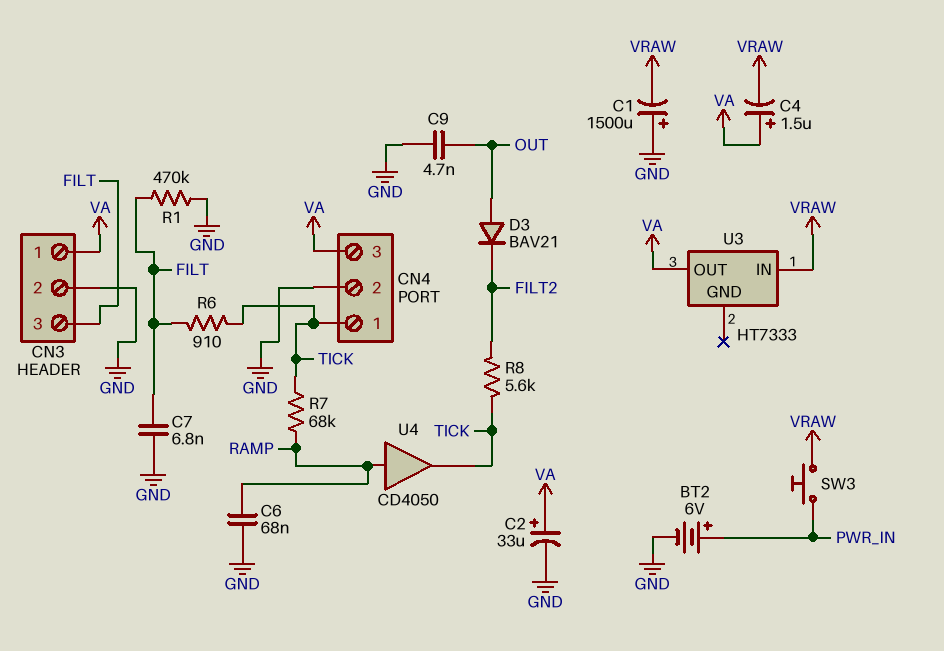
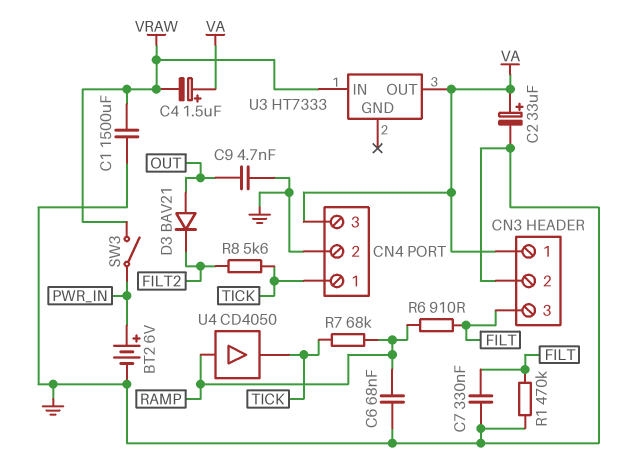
C1: 1500uF (plus GND, minus VRAW) -> 1500uF (GND, VRAW)
C7: 6.8nF (FILT, GND) -> 330nF (FILT, GND)
R6: 910 (FILT, TICK) -> 910 (FILT, RAMP)
SW3: button (PWR_IN, VRAW) -> switch (PWR_IN, VRAW)

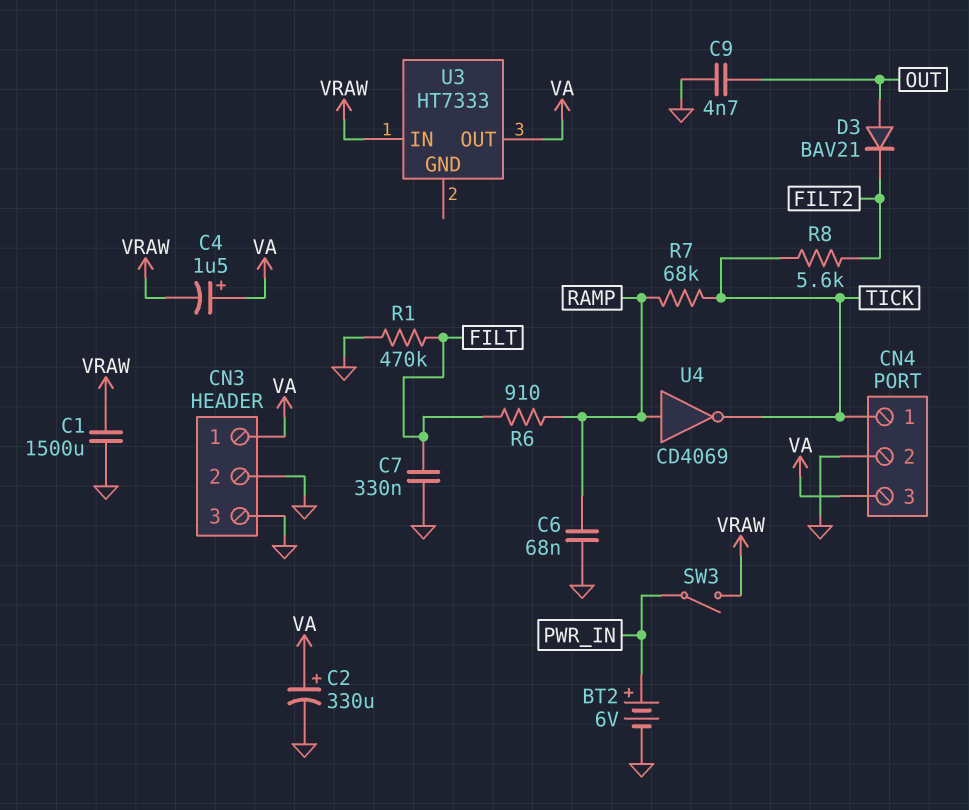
C2: 33uF (plus VA, minus GND) -> 330uF (plus VA, minus GND)
CN3 pin 3: FILT -> GND
U4: buffer CD4050 (in RAMP, out TICK) -> NOT CD4069 (in RAMP, out TICK)

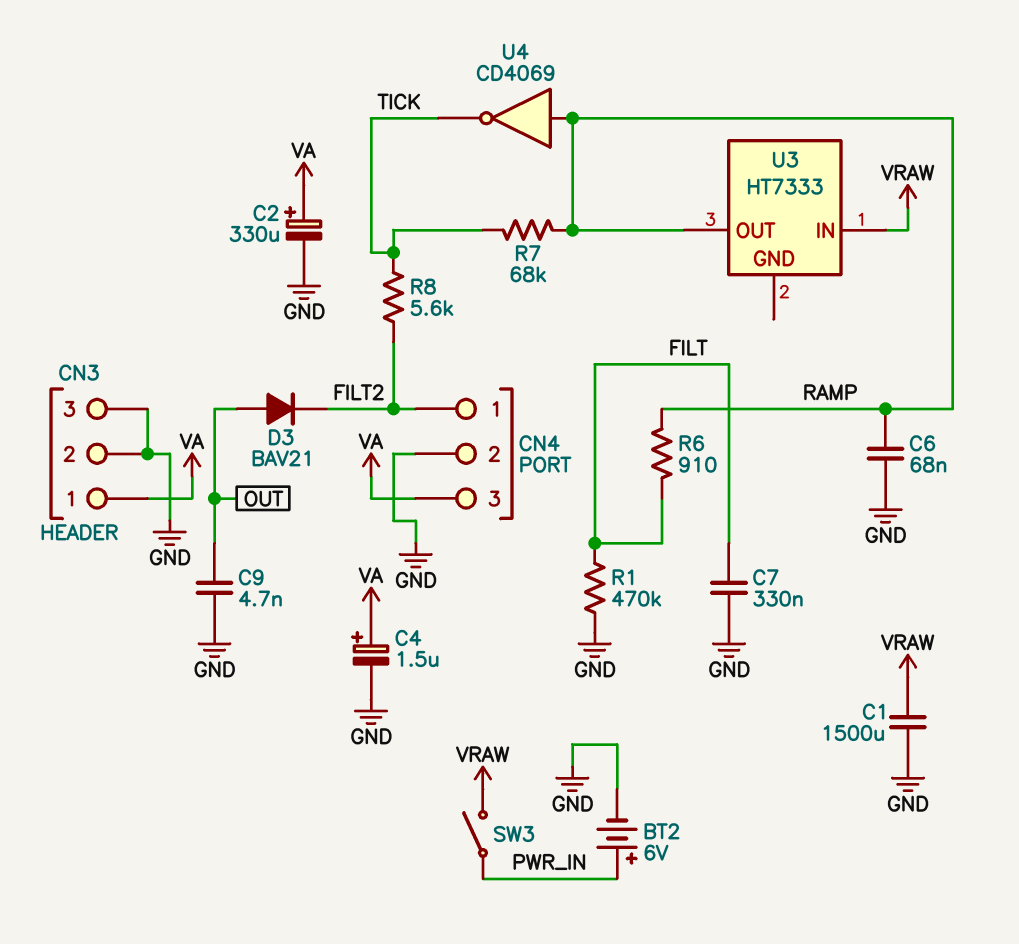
C4: 1.5uF (plus VA, minus VRAW) -> 1.5uF (plus VA, minus GND)
CN4 pin 1: TICK -> FILT2
U3 pin OUT: VA -> RAMP

